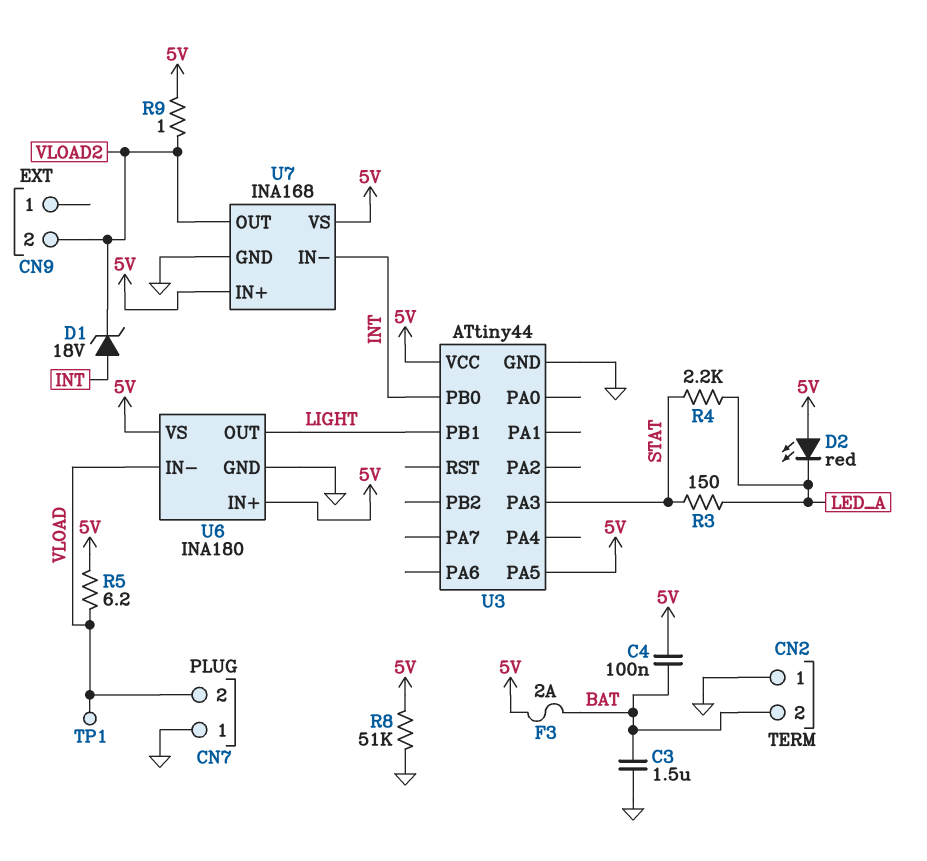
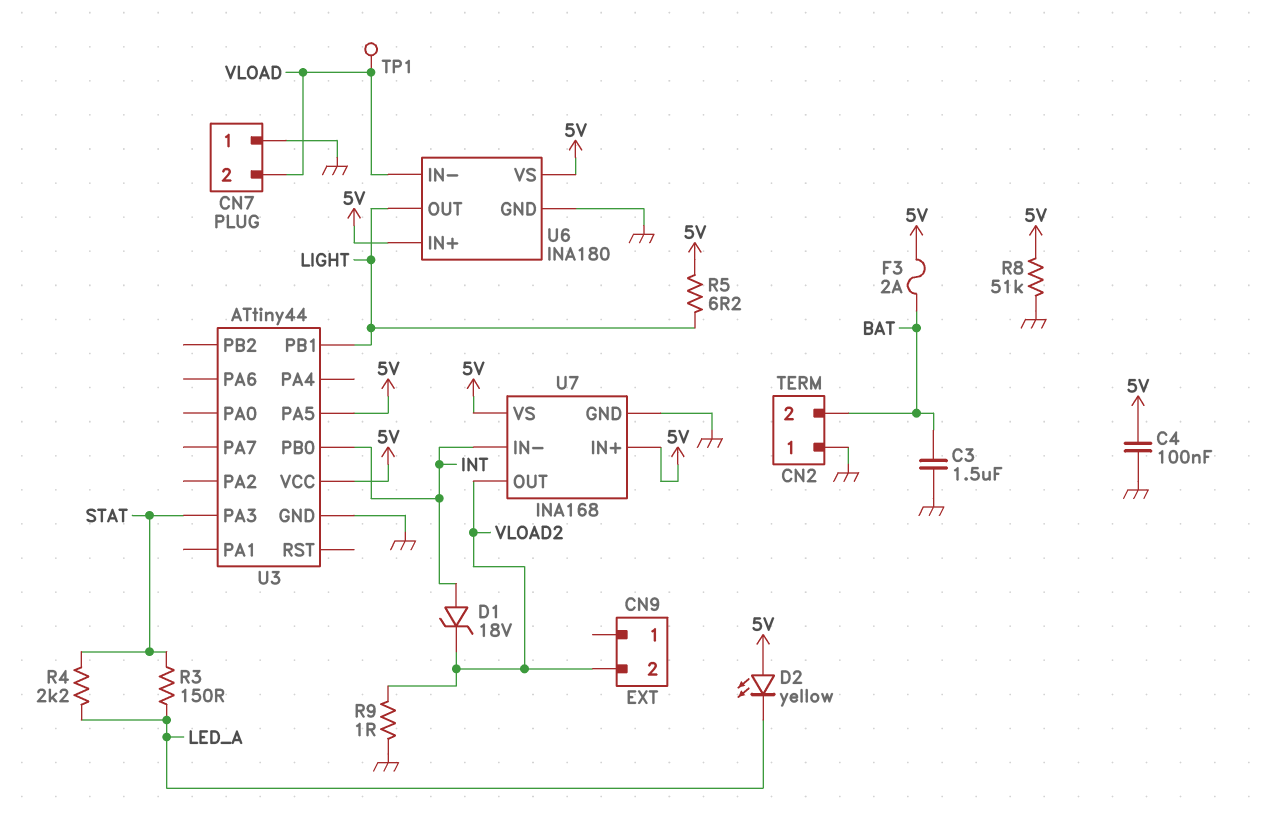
C4: 100nF (5V, BAT) -> 100nF (5V, GND)
D2: LED red (A 5V, K LED_A) -> LED yellow (A 5V, K LED_A)
R5: 6.2 (5V, VLOAD) -> 6.2 (5V, LIGHT)
R9: 1 (5V, VLOAD2) -> 1 (GND, VLOAD2)

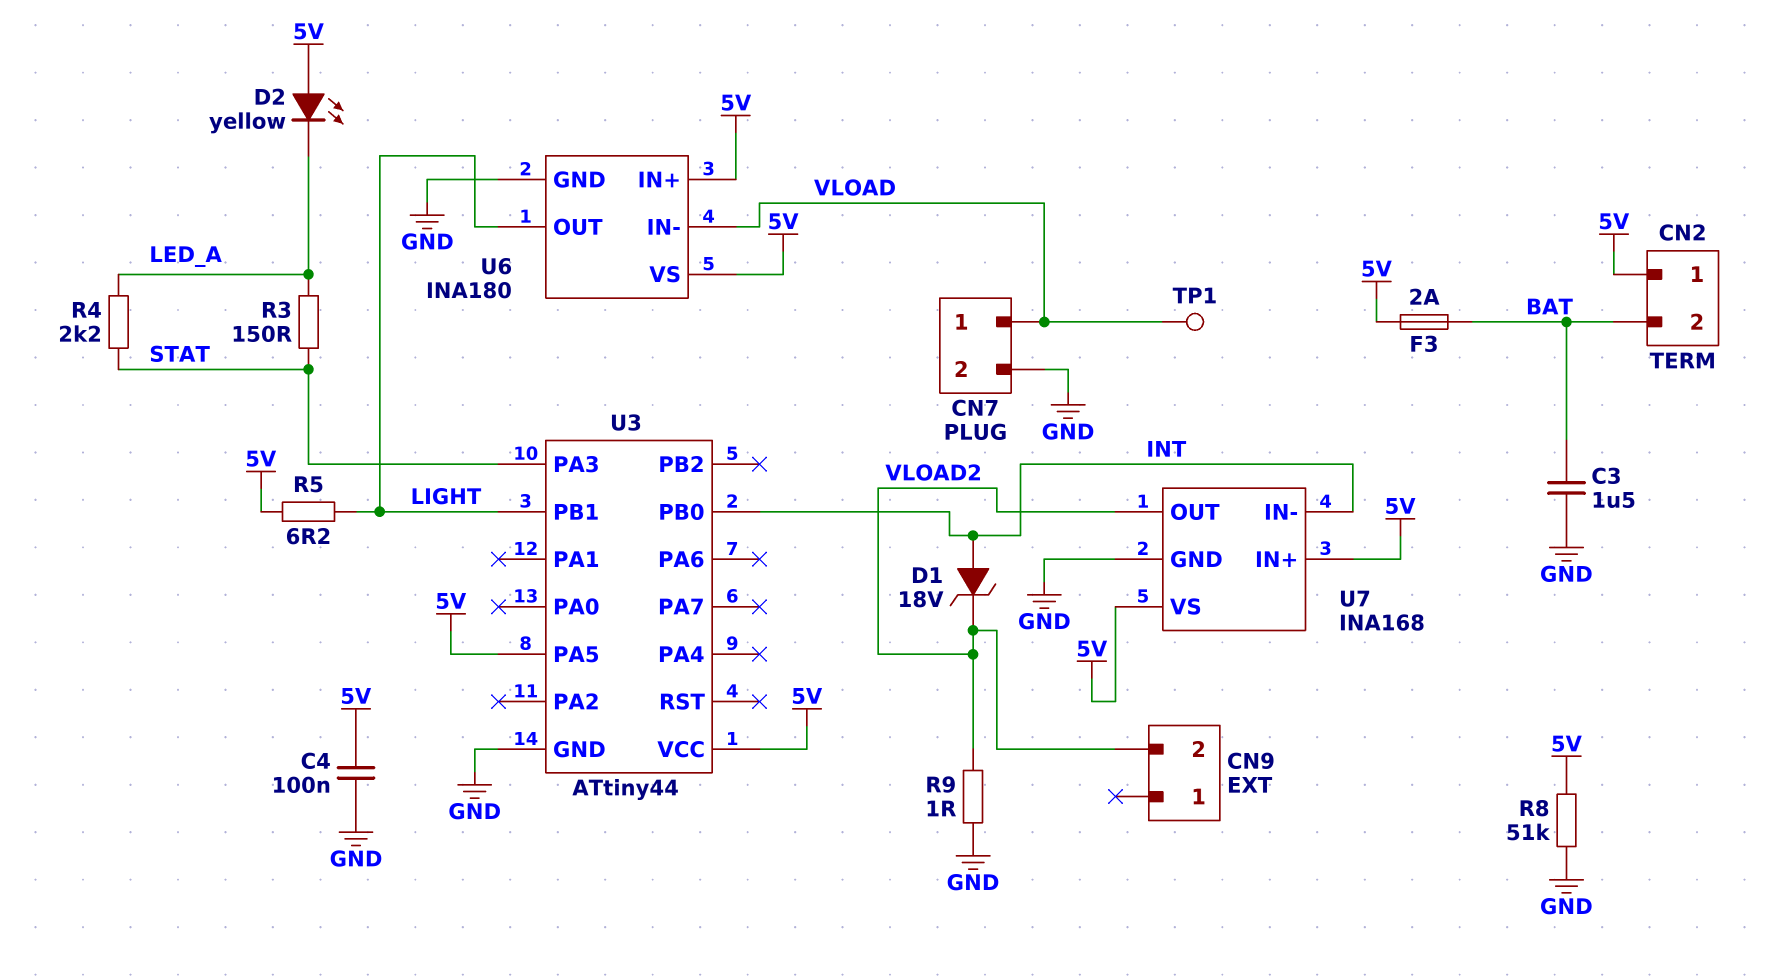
CN2 pin 1: GND -> 5V
CN7 pin 1: GND -> VLOAD
CN7 pin 2: VLOAD -> GND

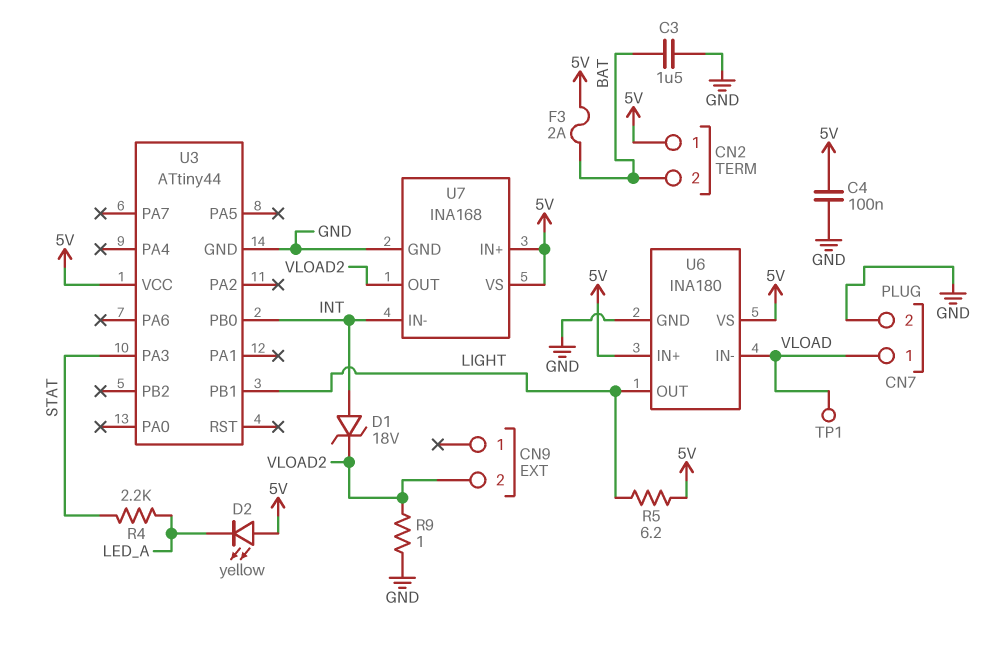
R3: 150 (LED_A, STAT) -> none
R8: 51k (5V, GND) -> none
U3 pin PA5: 5V -> none

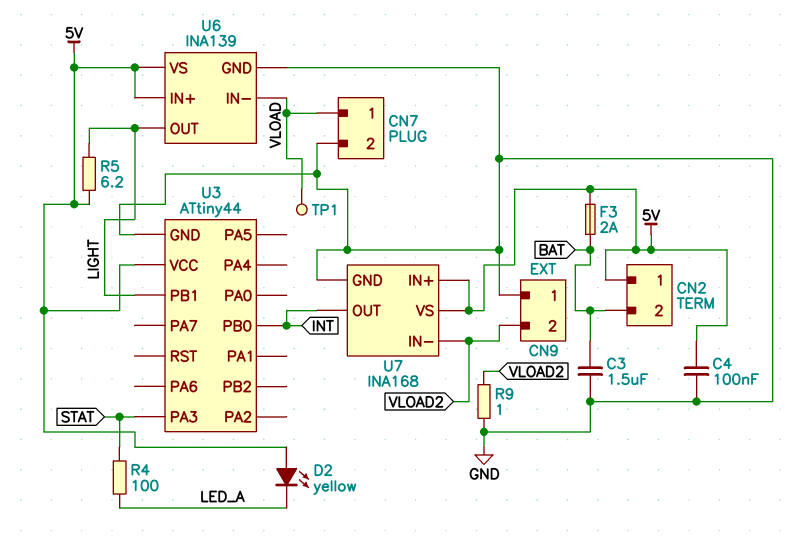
CN9 pin 1: none -> GND
D1: zener 18V (A INT, K VLOAD2) -> none
R4: 2.2k (LED_A, STAT) -> 100 (LED_A, STAT)
U6: INA180 -> INA139
U7 pin IN-: INT -> VLOAD2
U7 pin OUT: VLOAD2 -> INT

